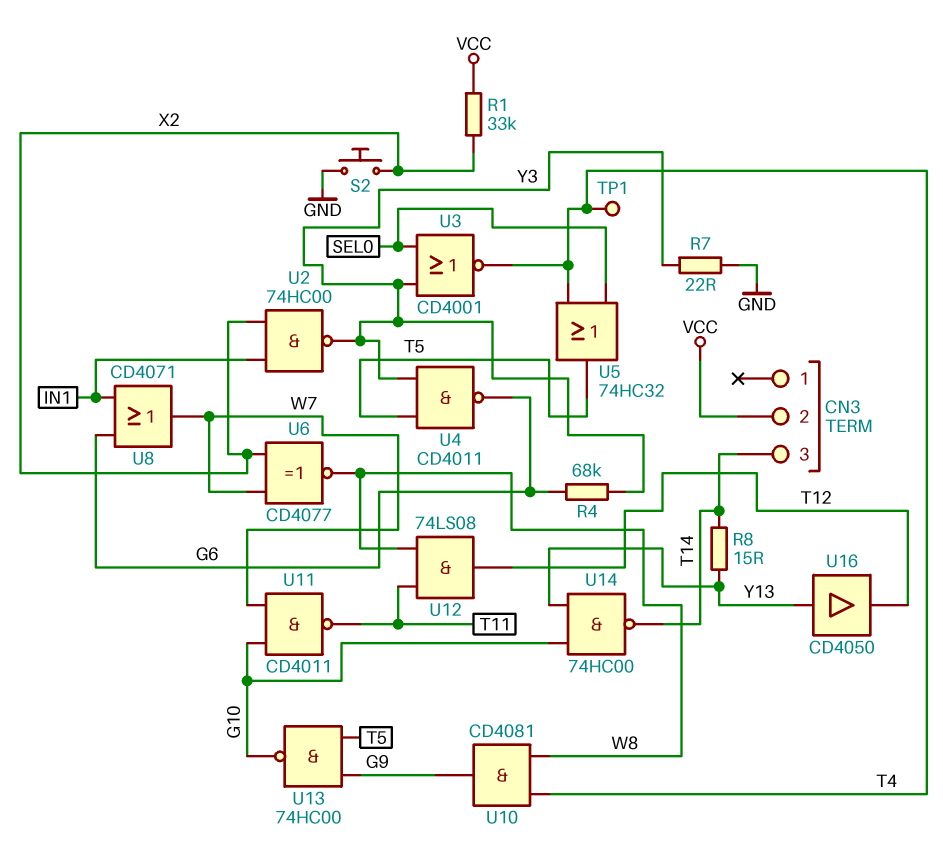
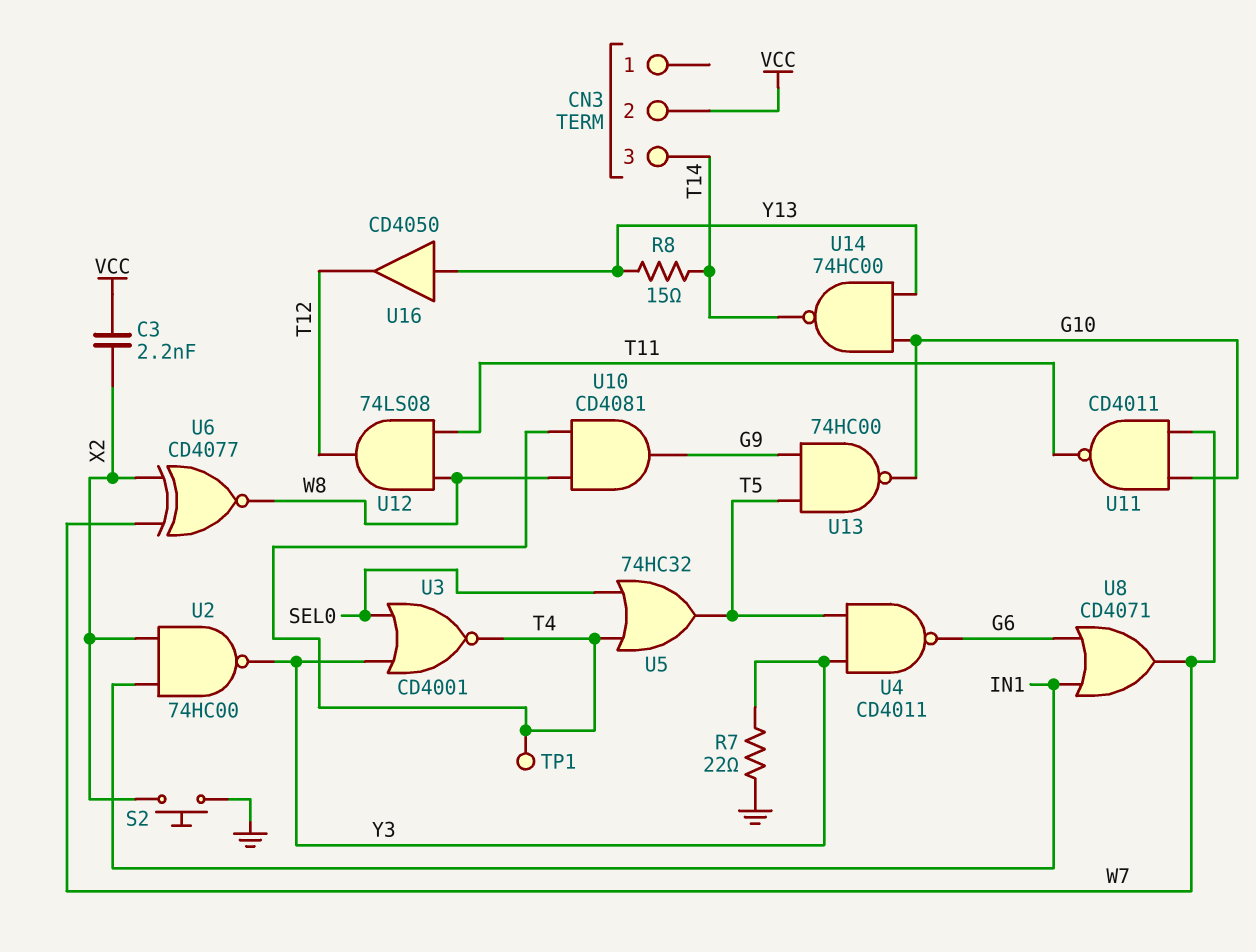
C3: none -> 2.2nF (VCC, X2)
R1: 33k (VCC, X2) -> none
R4: 68k (G6, Y3) -> none

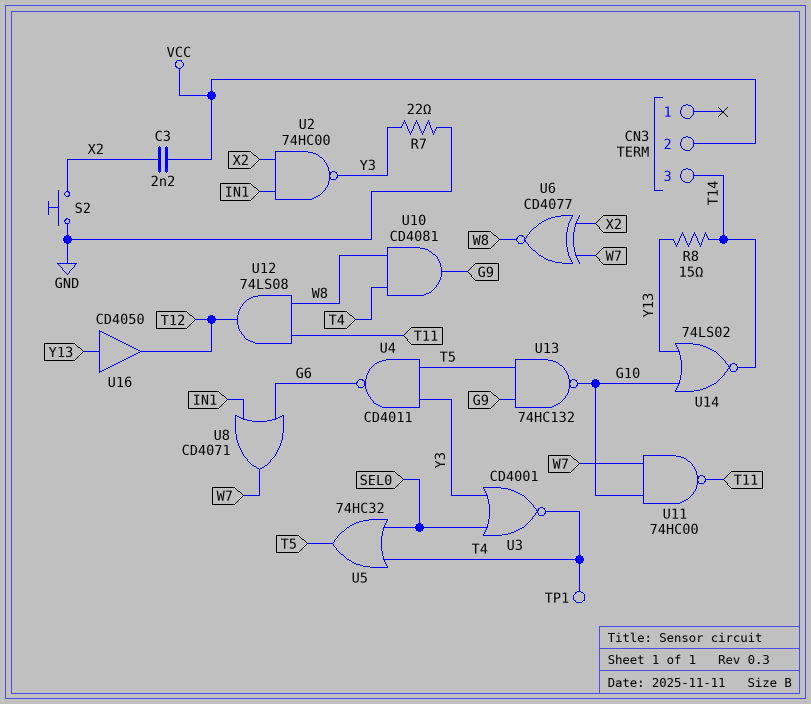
U11: NAND CD4011 (in G10, in W7, out T11) -> NAND 74HC00 (in G10, in W7, out T11)
U13: NAND 74HC00 (in G9, in T5, out G10) -> NAND 74HC132 (in G9, in T5, out G10)
U14: NAND 74HC00 (in G10, in Y13, out T14) -> NOR 74LS02 (in G10, in Y13, out T14)

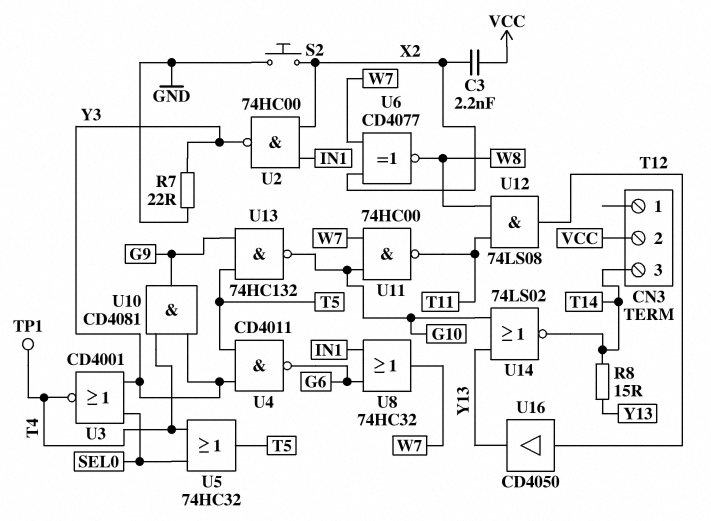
U8: OR CD4071 (in G6, in IN1, out W7) -> OR 74HC32 (in G6, in IN1, out W7)
U10: AND CD4081 (in T4, in W8, out G9) -> AND CD4081 (in T4, in Y3, out G9)
U16: buffer CD4050 (in Y13, out T12) -> buffer CD4050 (in T12, out Y13)

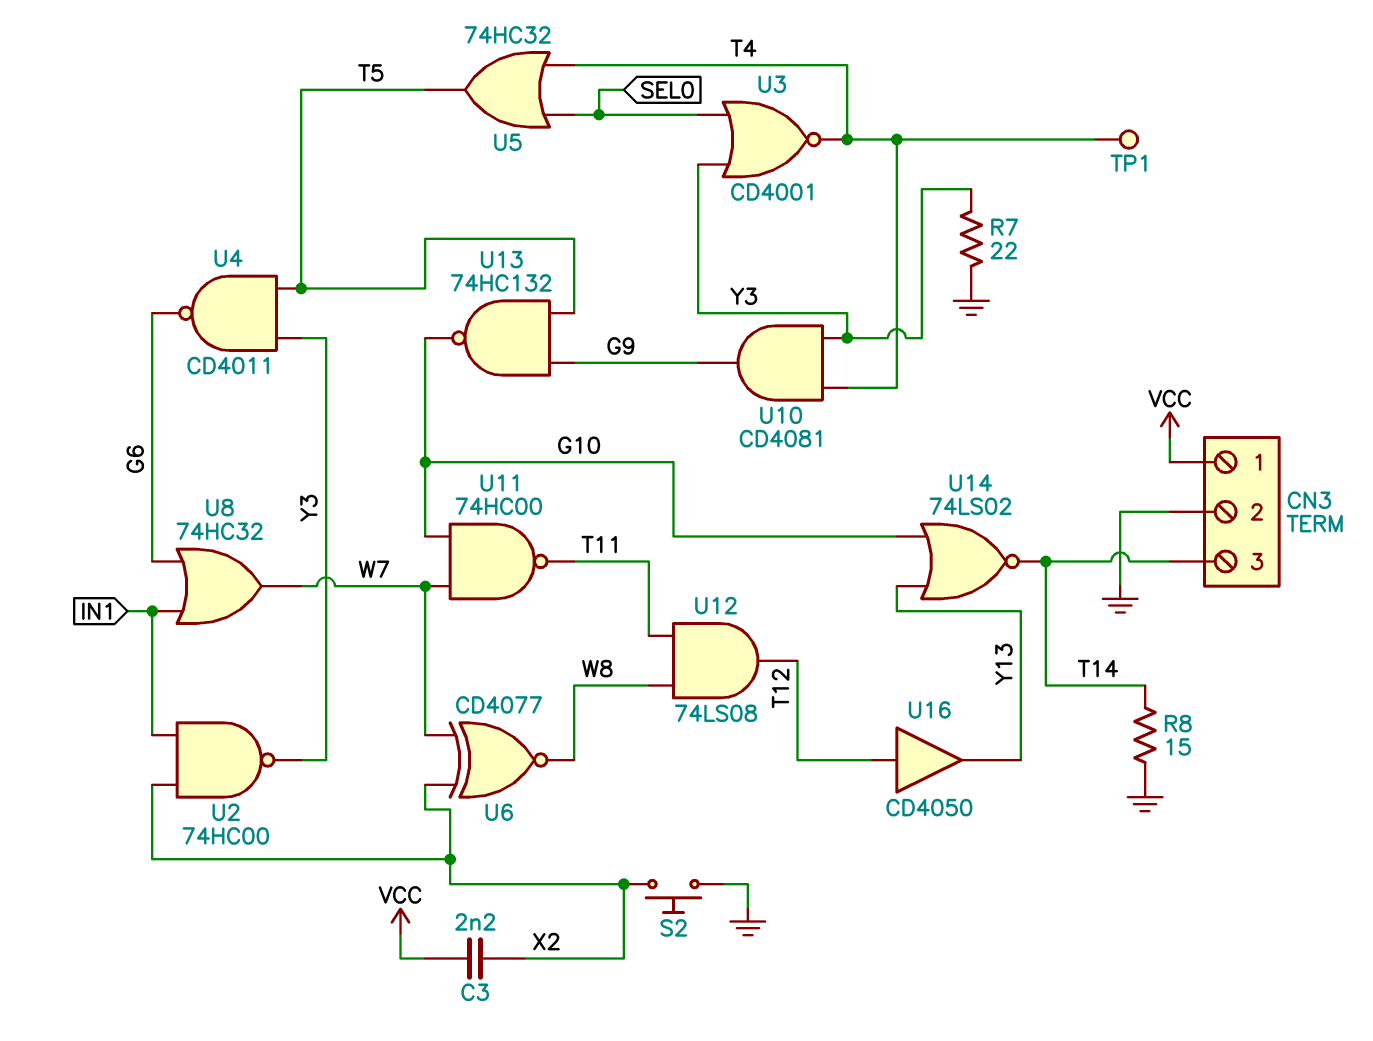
CN3 pin 1: none -> VCC
CN3 pin 2: VCC -> GND
R8: 15 (T14, Y13) -> 15 (GND, T14)

